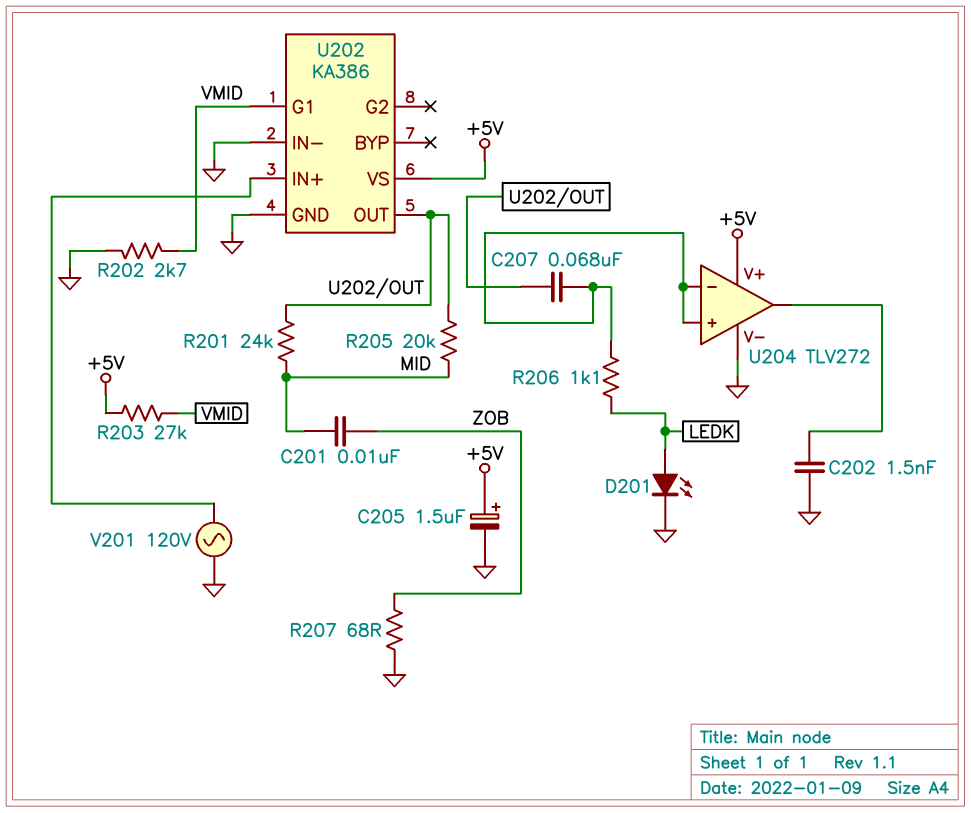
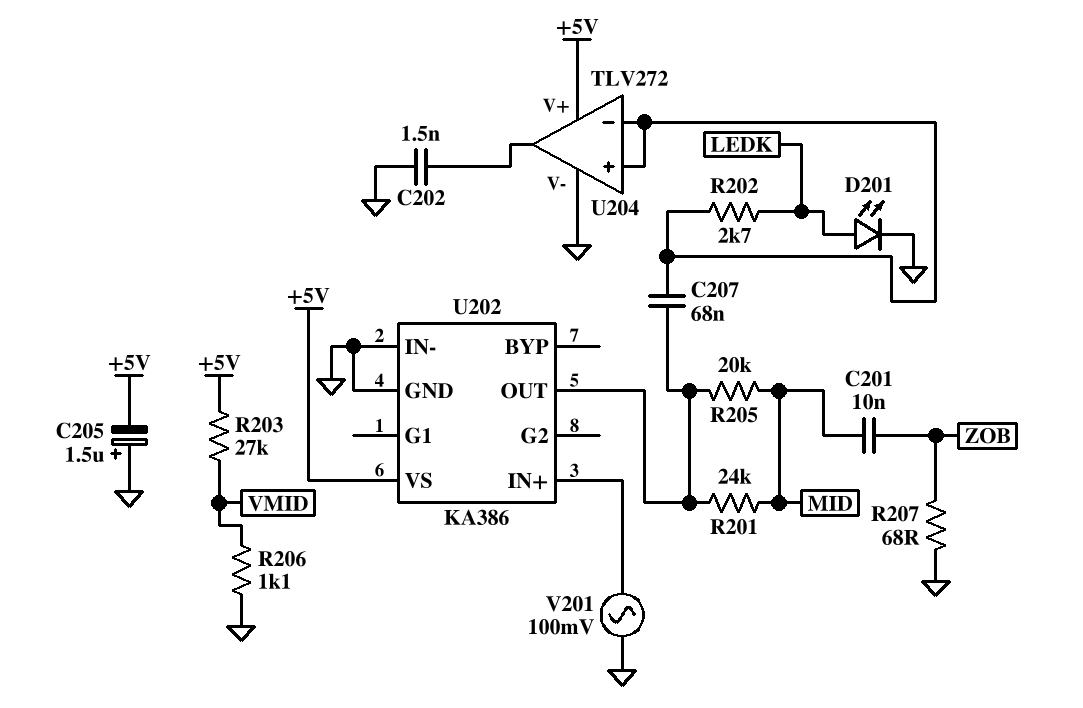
C205: 1.5uF (plus +5V, minus GND) -> 1.5uF (plus GND, minus +5V)
R202: 2.7k (GND, VMID) -> 2.7k (LEDK, U204/in+)
R206: 1.1k (LEDK, U204/in+) -> 1.1k (GND, VMID)
U202 pin G1: VMID -> none
V201: AC 120V (GND, U202/IN+) -> AC 100mV (GND, U202/IN+)

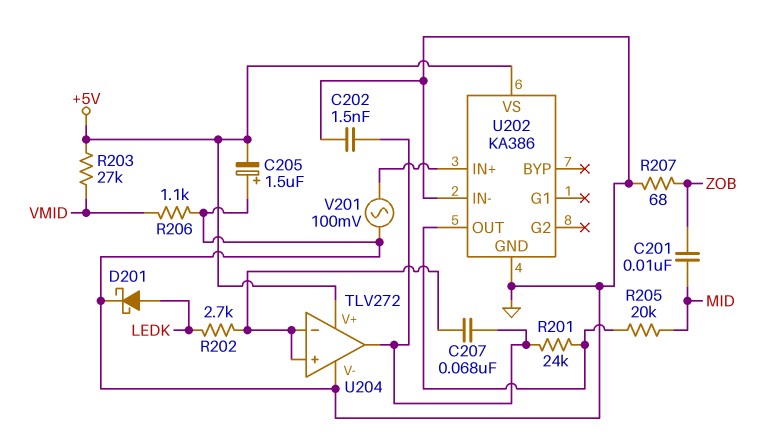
C207: 68nF (U202/OUT, U204/in+) -> 68nF (U204/in+, U204/out)
D201: LED (A LEDK, K GND) -> schottky (A LEDK, K GND)
R201: 24k (MID, U202/OUT) -> 24k (U202/OUT, U204/out)

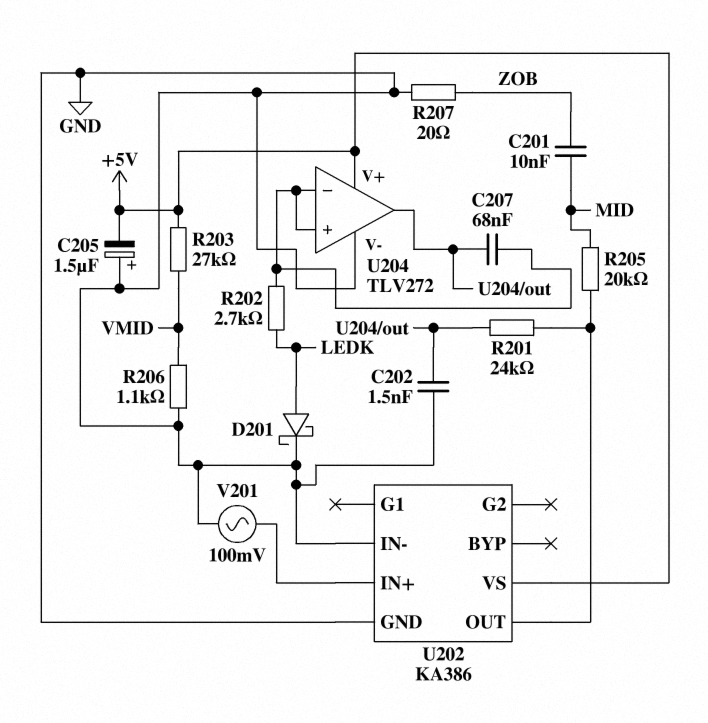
R207: 68 (GND, ZOB) -> 20 (GND, ZOB)

